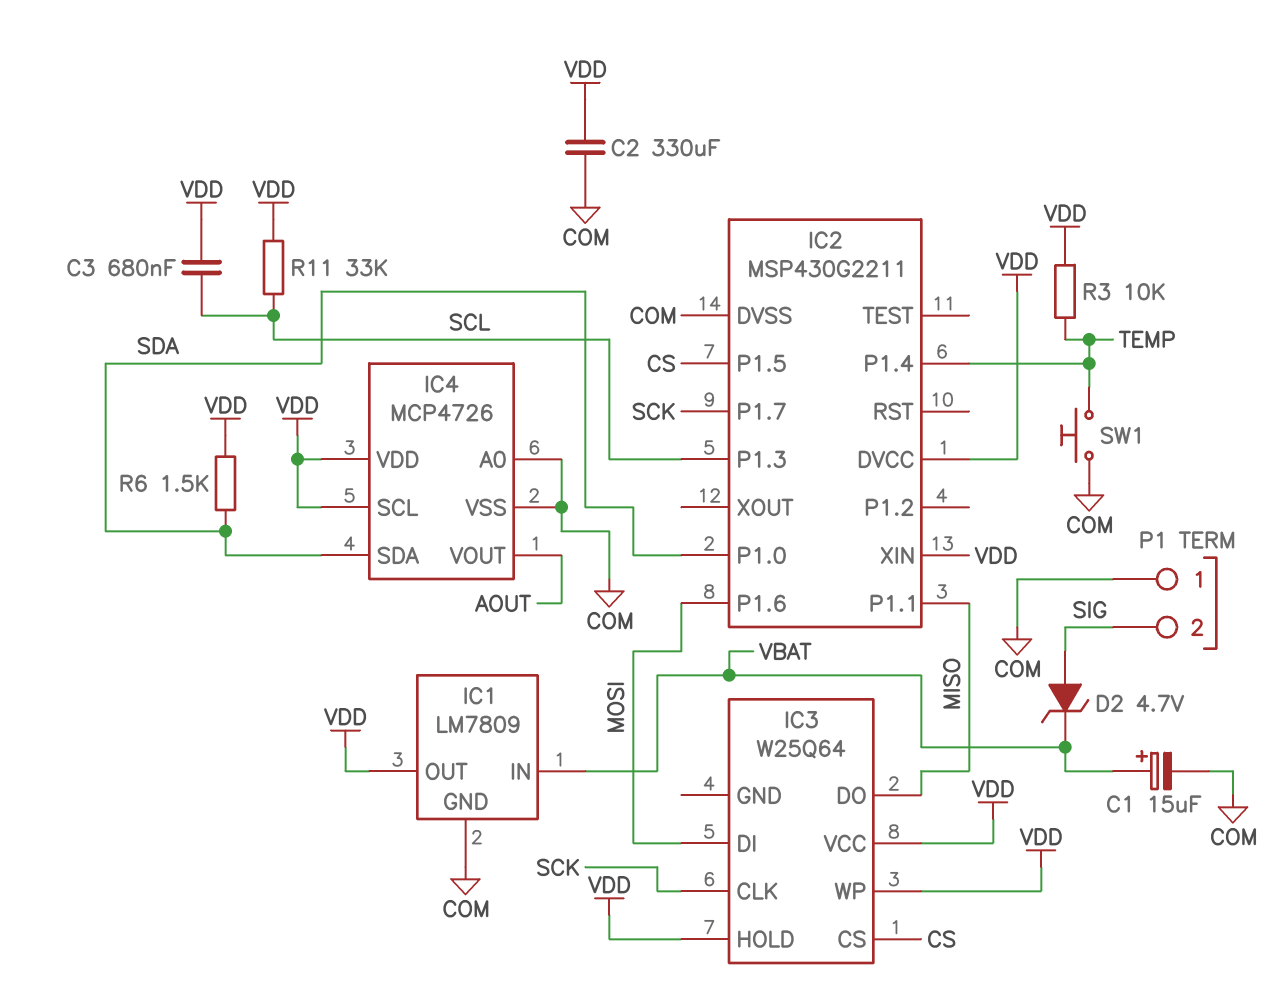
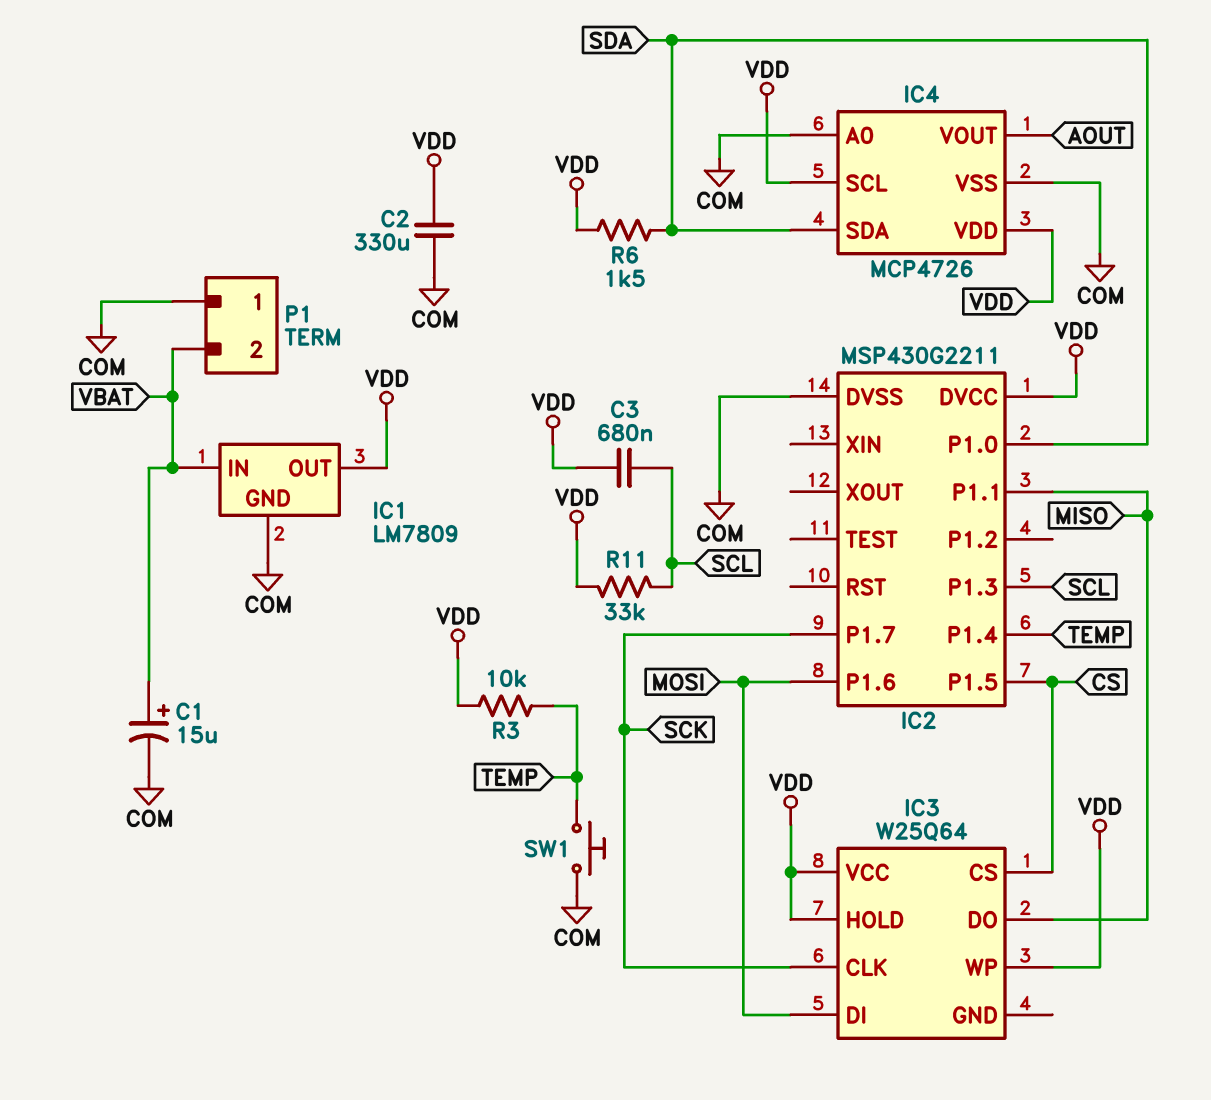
D2: zener 4.7V (A SIG, K VBAT) -> none
IC2 pin XIN: VDD -> none
P1 pin 2: SIG -> VBAT

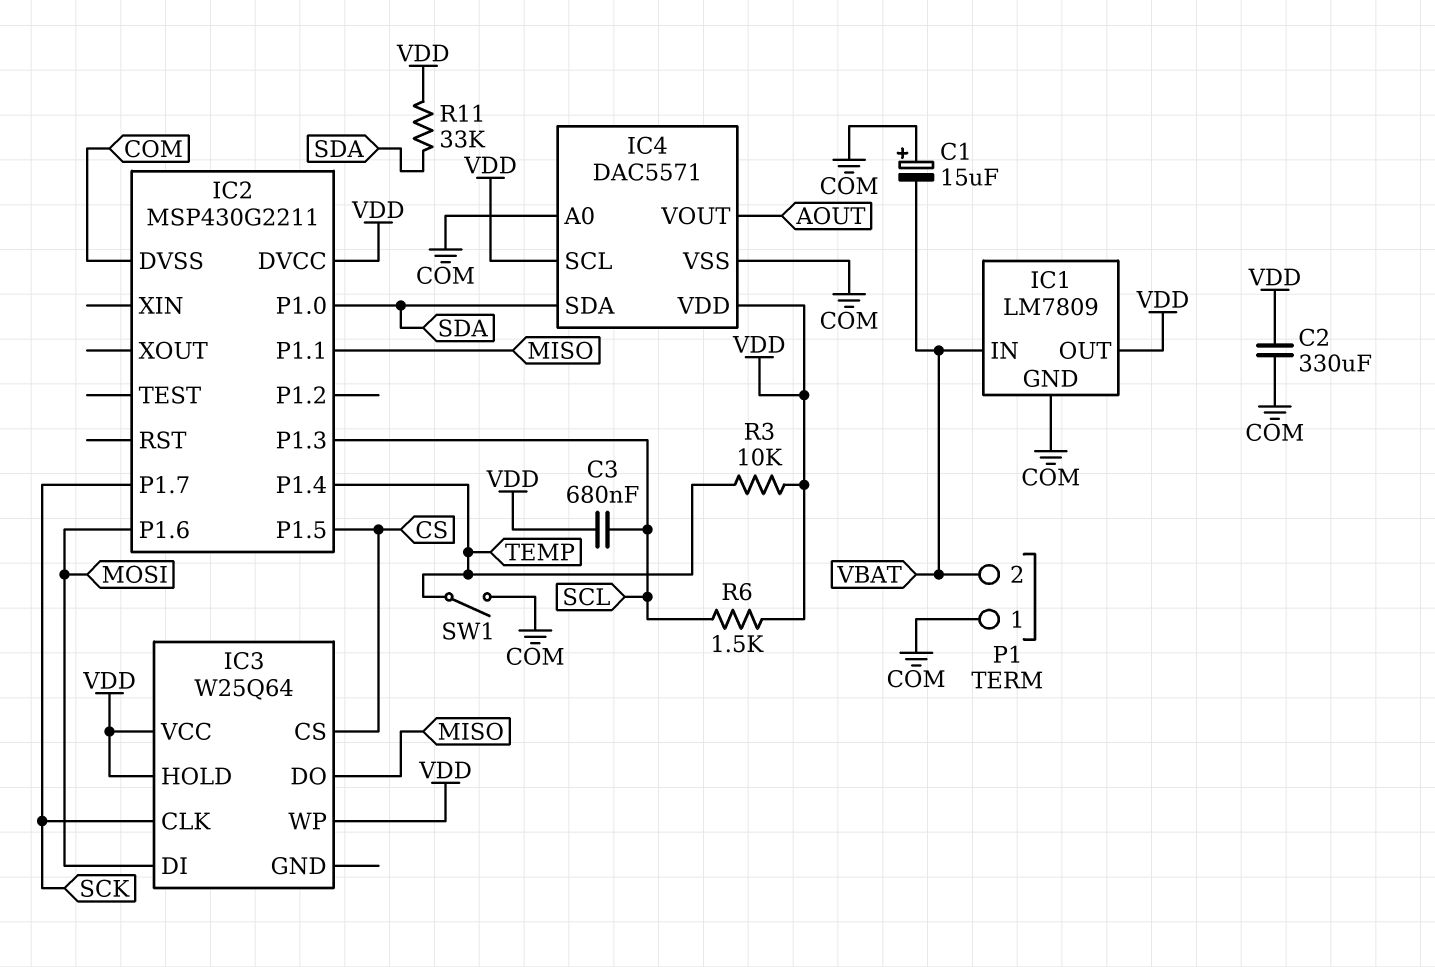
C1: 15uF (plus VBAT, minus COM) -> 15uF (plus COM, minus VBAT)
IC4: MCP4726 -> DAC5571
R6: 1.5k (SDA, VDD) -> 1.5k (SCL, VDD)
R11: 33k (SCL, VDD) -> 33k (SDA, VDD)
SW1: button (COM, TEMP) -> switch (COM, TEMP)

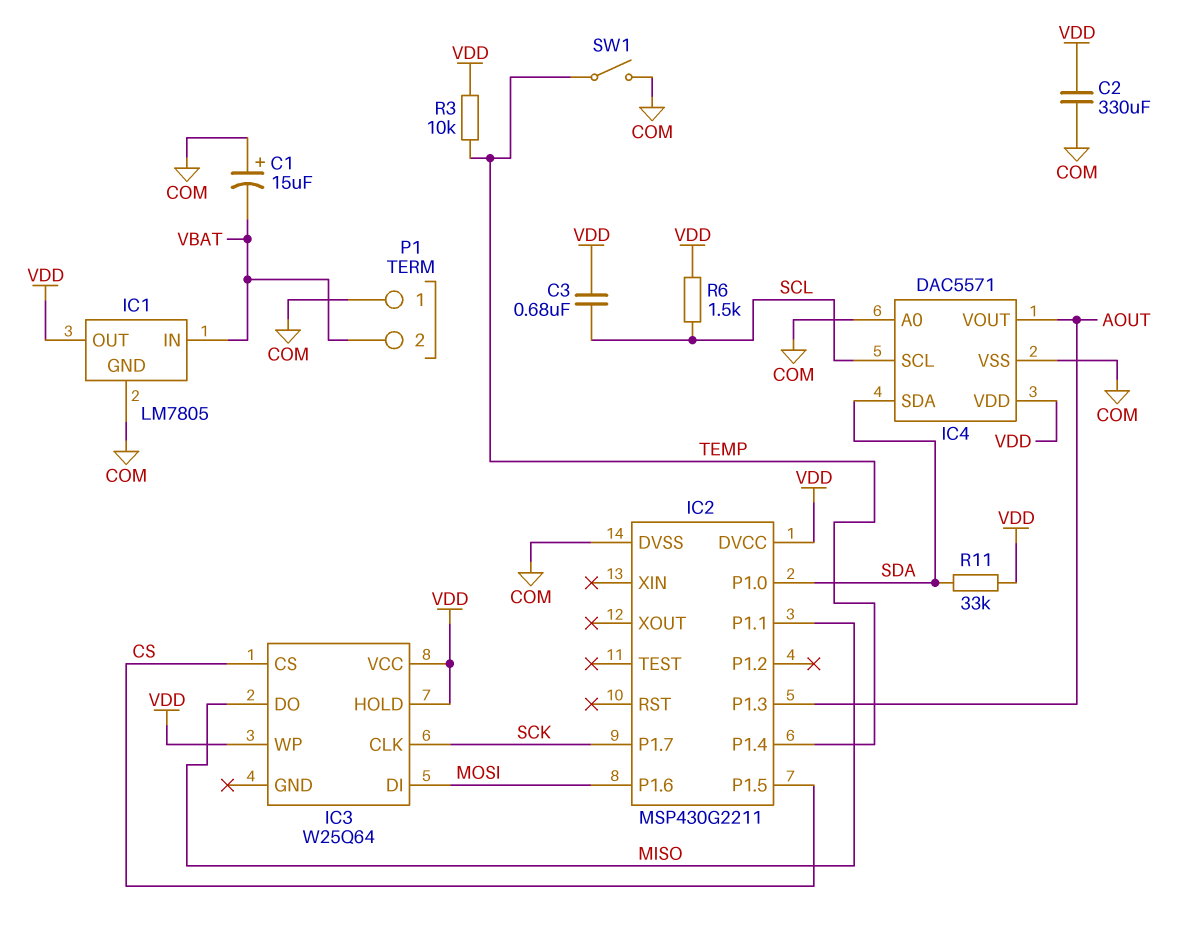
IC1: LM7809 -> LM7805
IC2 pin P1.3: SCL -> AOUT
IC4 pin SCL: VDD -> SCL

